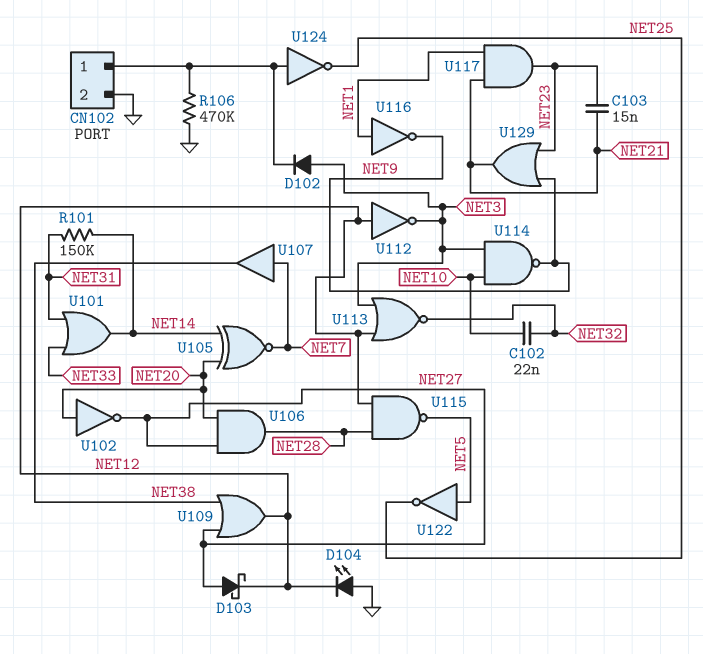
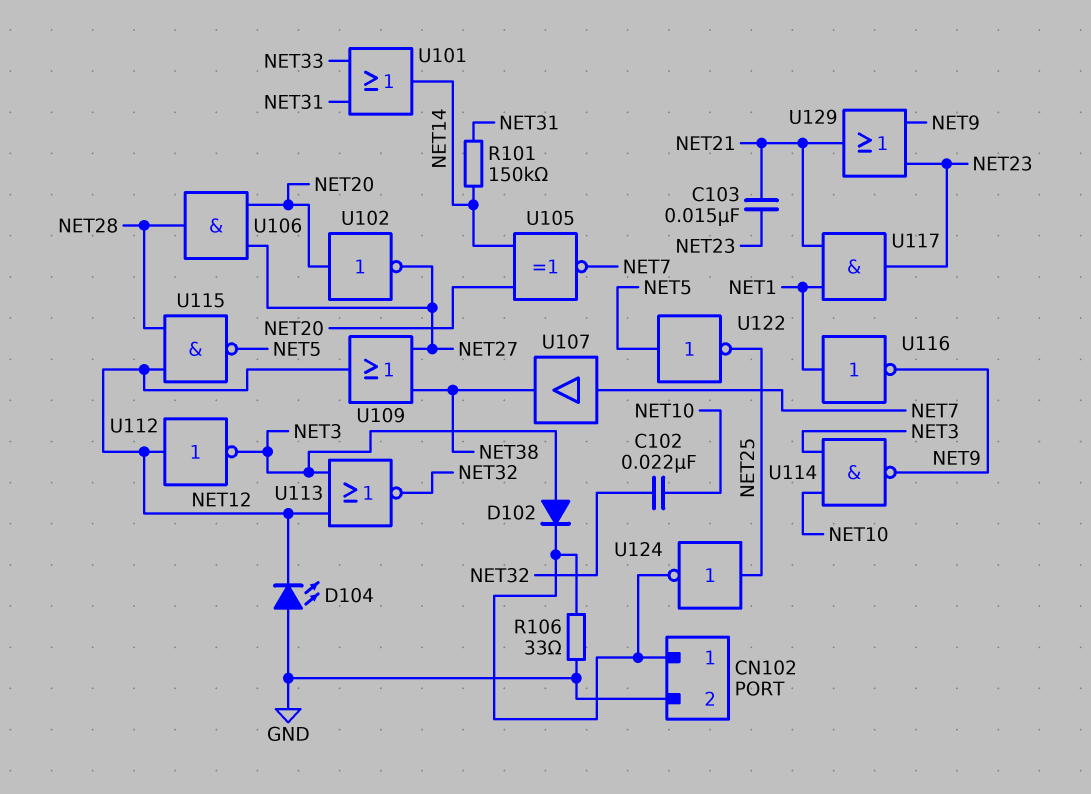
D103: schottky (A NET27, K NET12) -> none
R106: 470k (CN102/1, GND) -> 33 (CN102/1, GND)
U124: NOT (in CN102/1, out NET25) -> NOT (in NET25, out CN102/1)

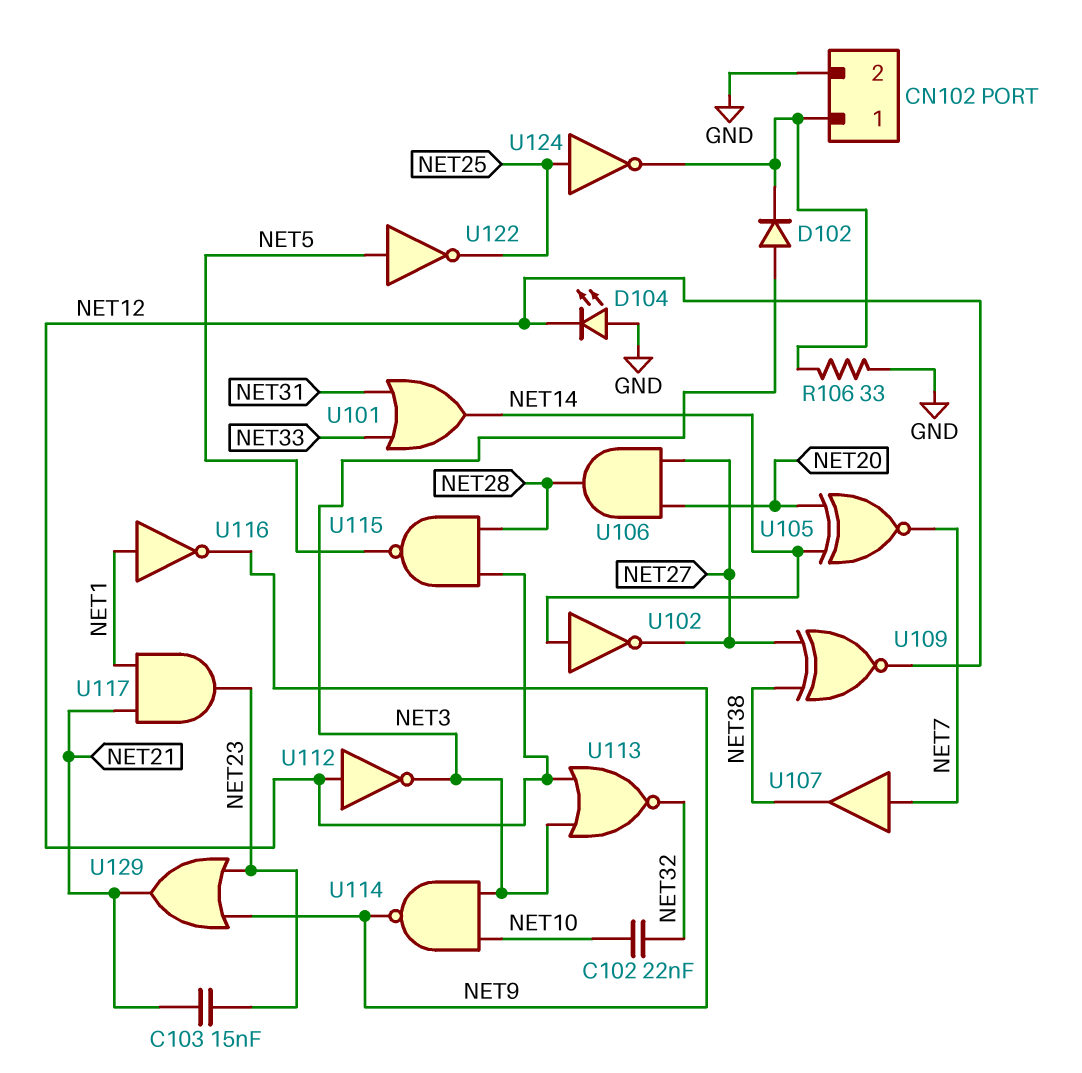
R101: 150k (NET14, NET31) -> none
U102: NOT (in NET20, out NET27) -> NOT (in NET14, out NET27)
U109: OR (in NET27, in NET38, out NET12) -> XNOR (in NET27, in NET38, out NET12)

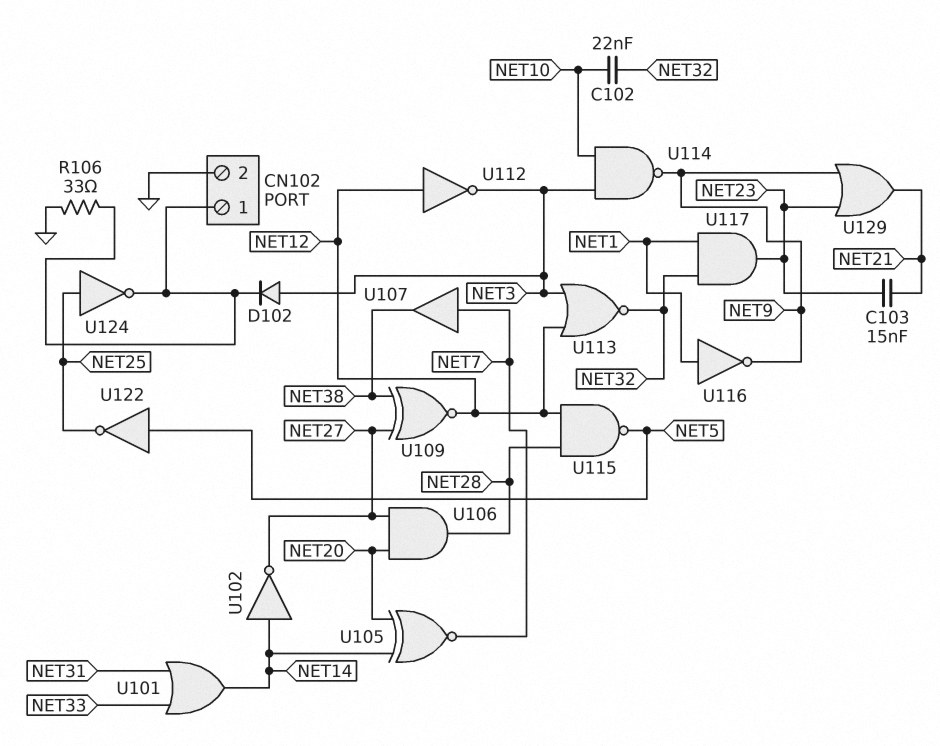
D104: LED (A GND, K NET12) -> none
U117: AND (in NET1, in NET21, out NET23) -> AND (in NET1, in NET32, out NET23)

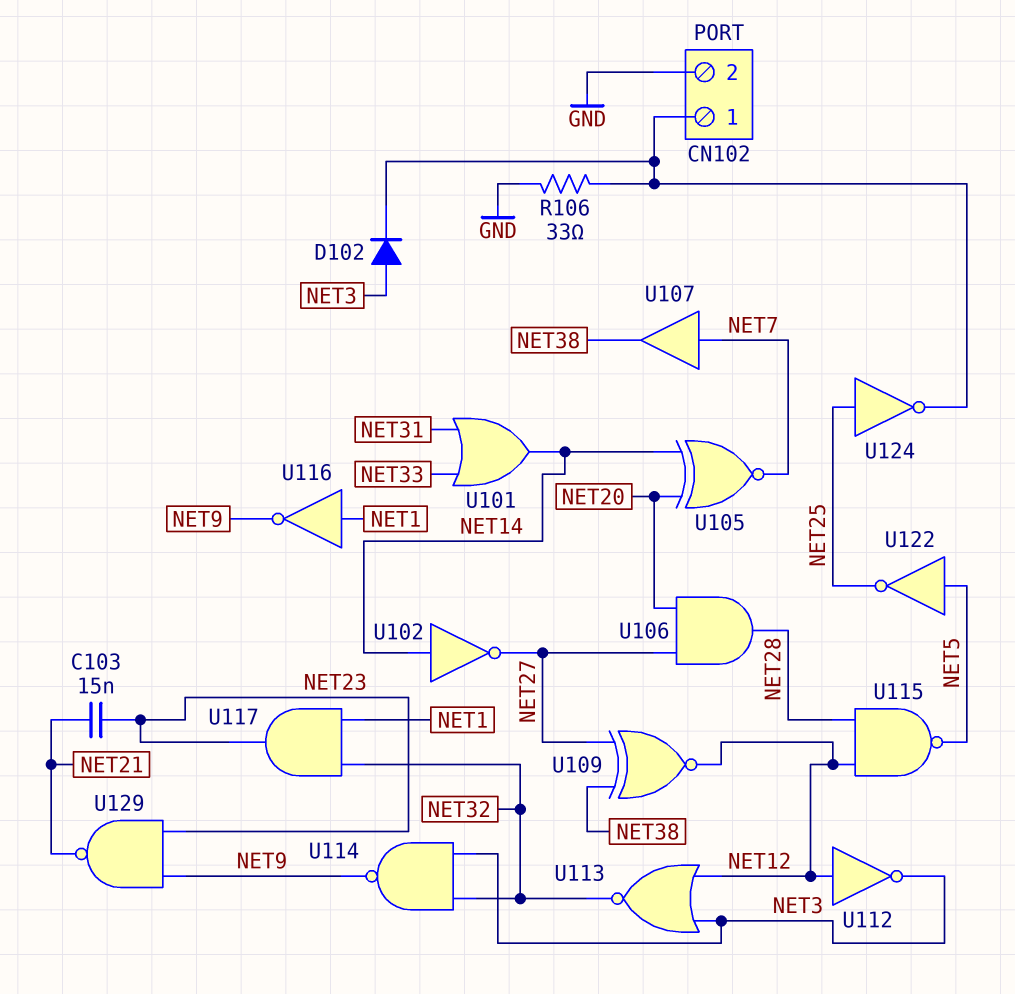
C102: 22nF (NET10, NET32) -> none
U114: NAND (in NET3, in NET10, out NET9) -> NAND (in NET3, in NET32, out NET9)
U129: OR (in NET9, in NET23, out NET21) -> NAND (in NET9, in NET23, out NET21)

